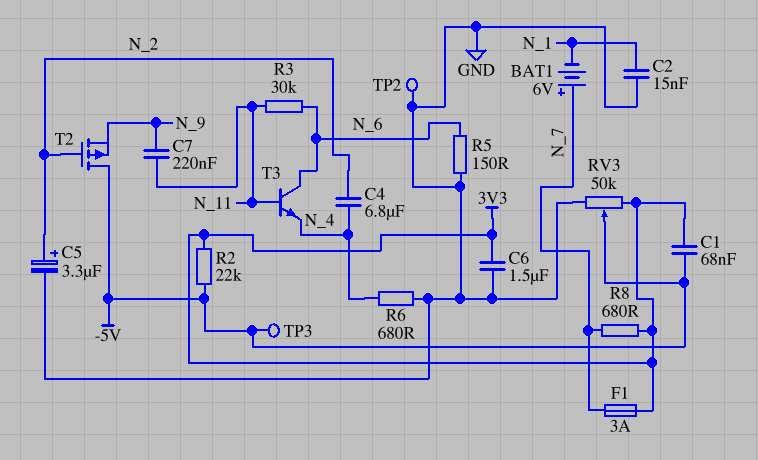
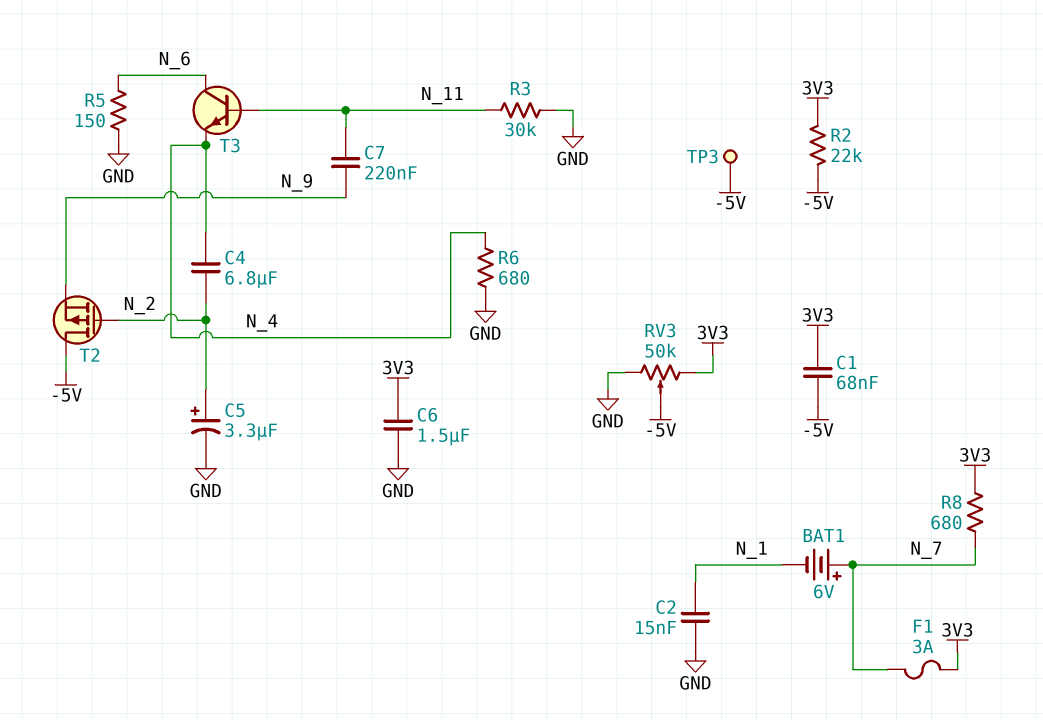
R3: 30k (N_6, N_11) -> 30k (GND, N_11)
TP2: test point (GND) -> none

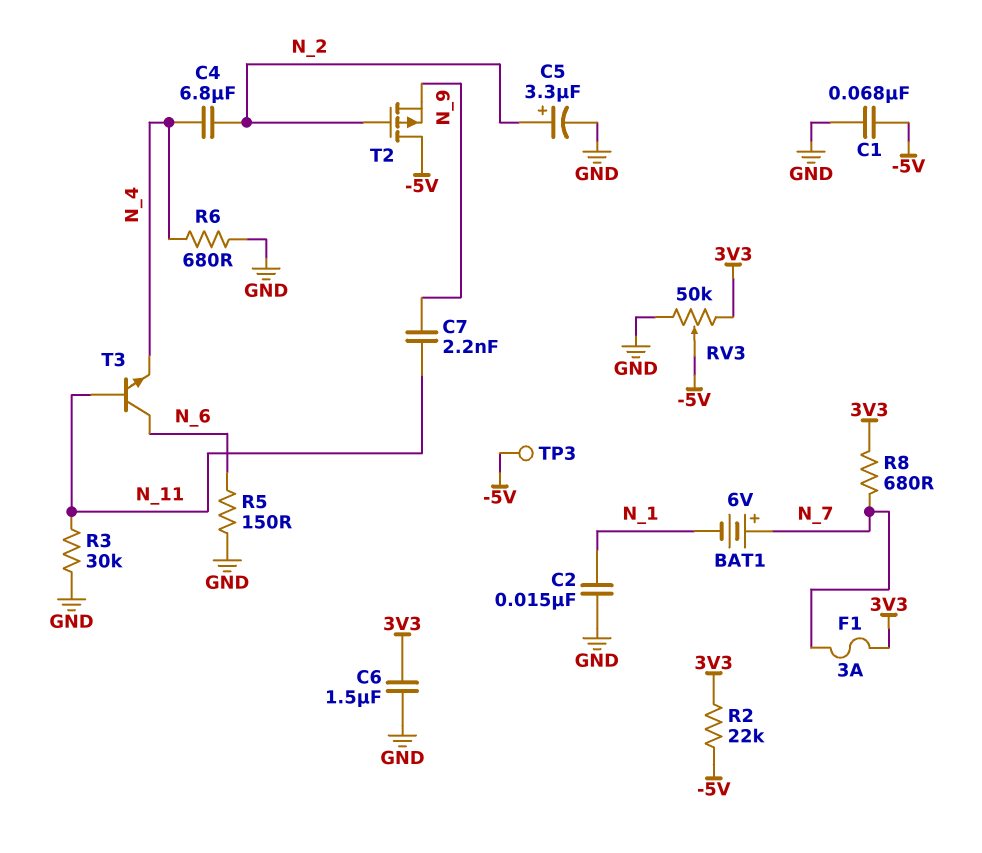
C1: 68nF (-5V, 3V3) -> 68nF (-5V, GND)
C7: 220nF (N_9, N_11) -> 2.2nF (N_9, N_11)

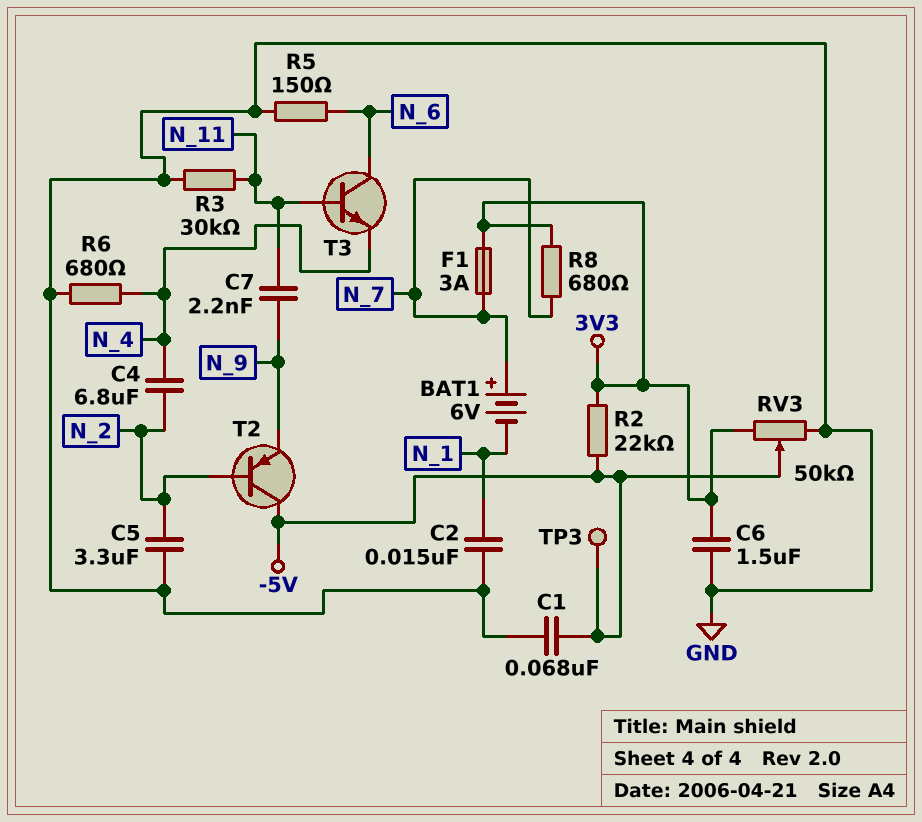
C5: 3.3uF (plus N_2, minus GND) -> 3.3uF (GND, N_2)
T2: PMOS (G N_2, D -5V, S N_9) -> PNP (B N_2, C -5V, E N_9)

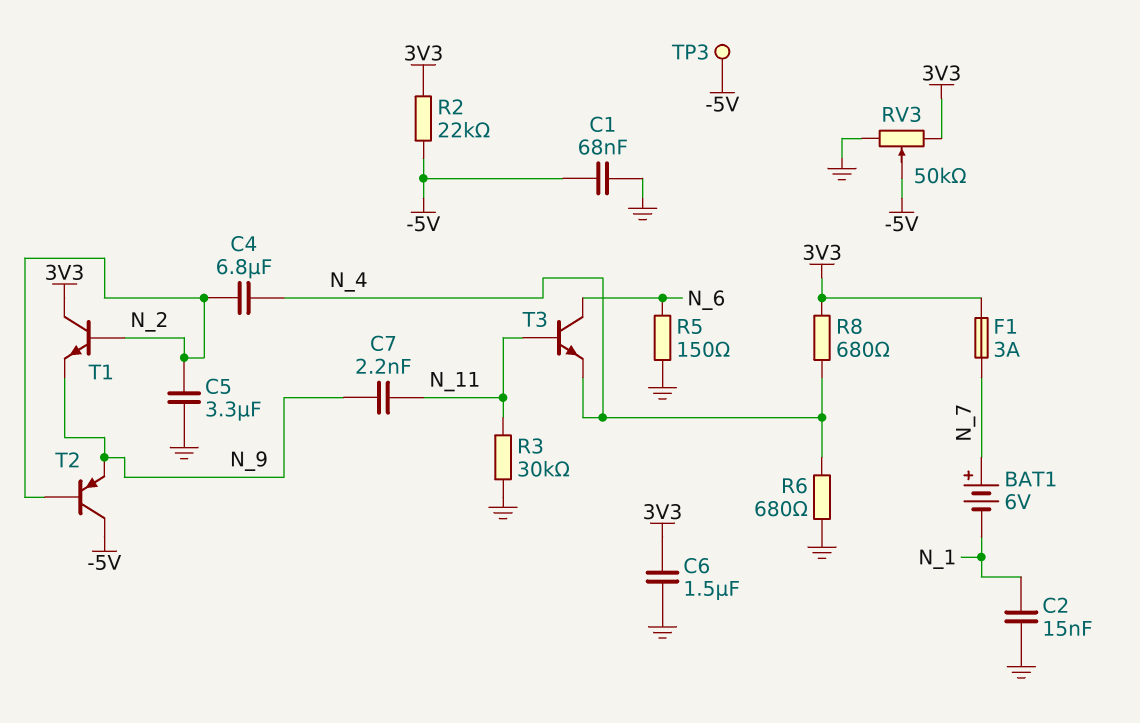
R8: 680 (3V3, N_7) -> 680 (3V3, N_4)
T1: none -> NPN (B N_2, C 3V3, E N_9)

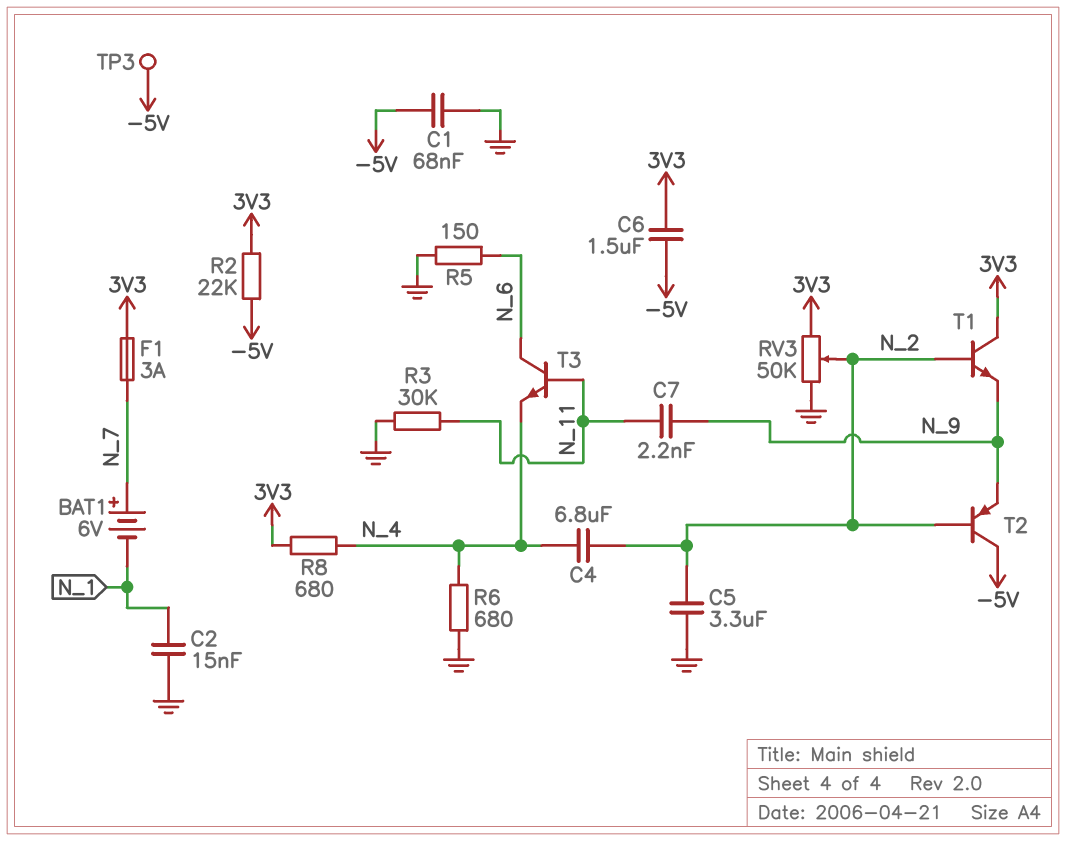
C6: 1.5uF (3V3, GND) -> 1.5uF (-5V, 3V3)
RV3: 50k (3V3, GND, wiper -5V) -> 50k (3V3, GND, wiper N_2)

